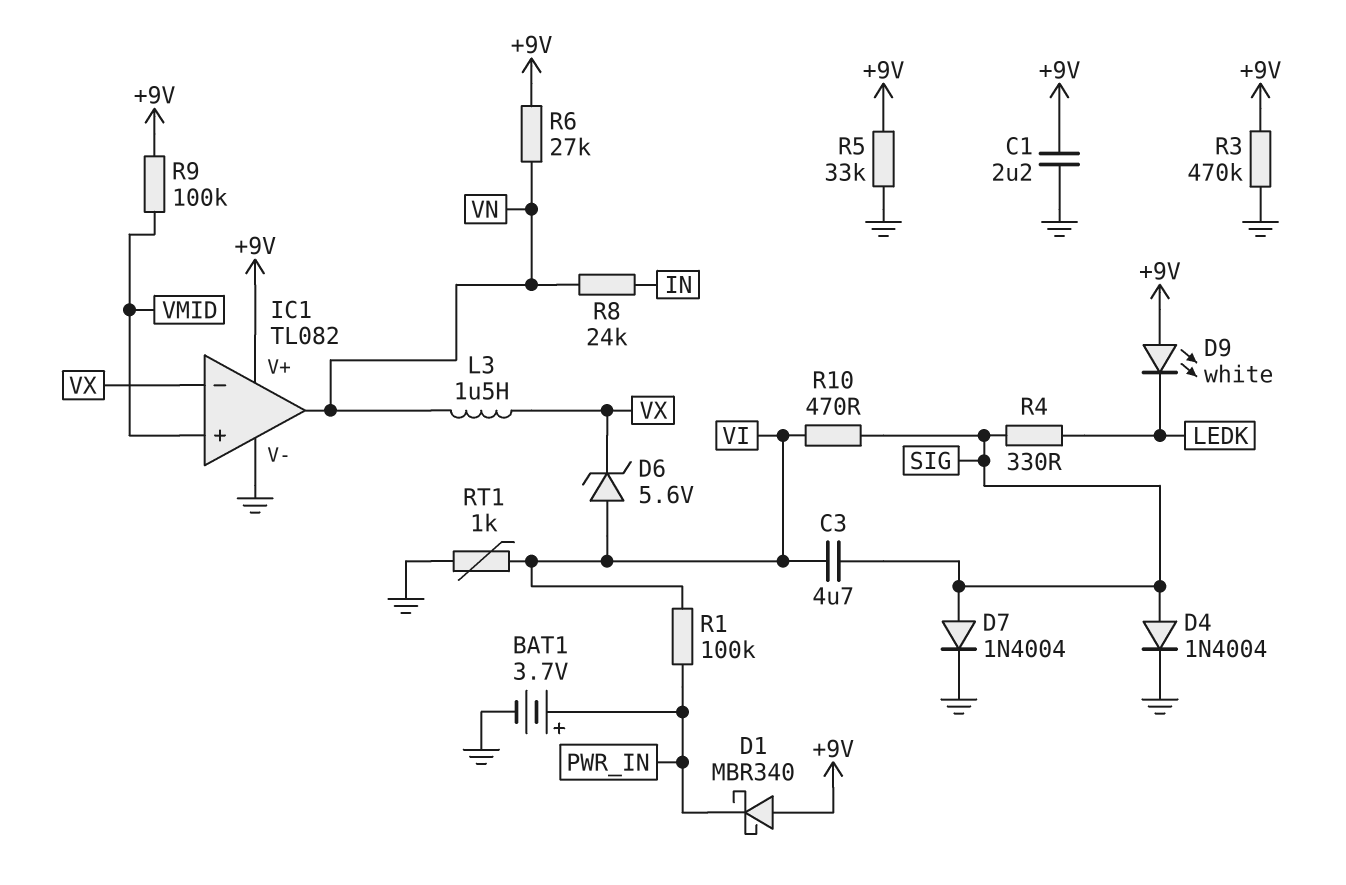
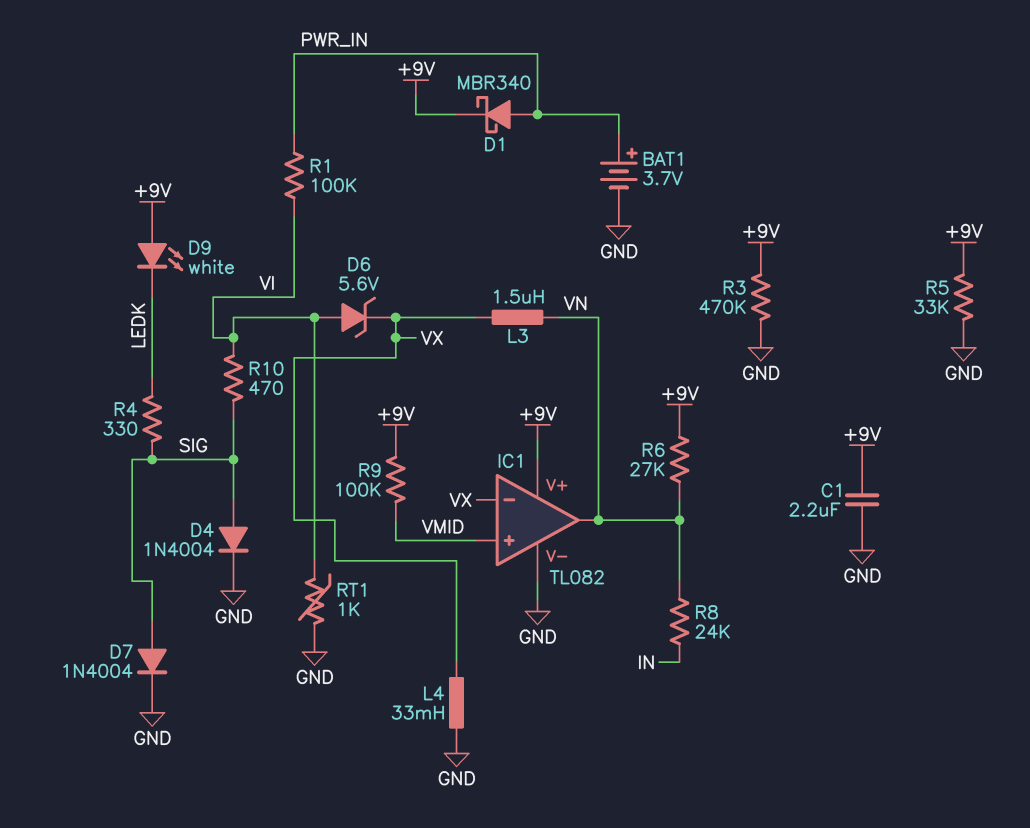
C3: 4.7uF (SIG, VI) -> none
D1: schottky MBR340 (A +9V, K PWR_IN) -> schottky MBR340 (A PWR_IN, K +9V)
L4: none -> 33mH (GND, VX)

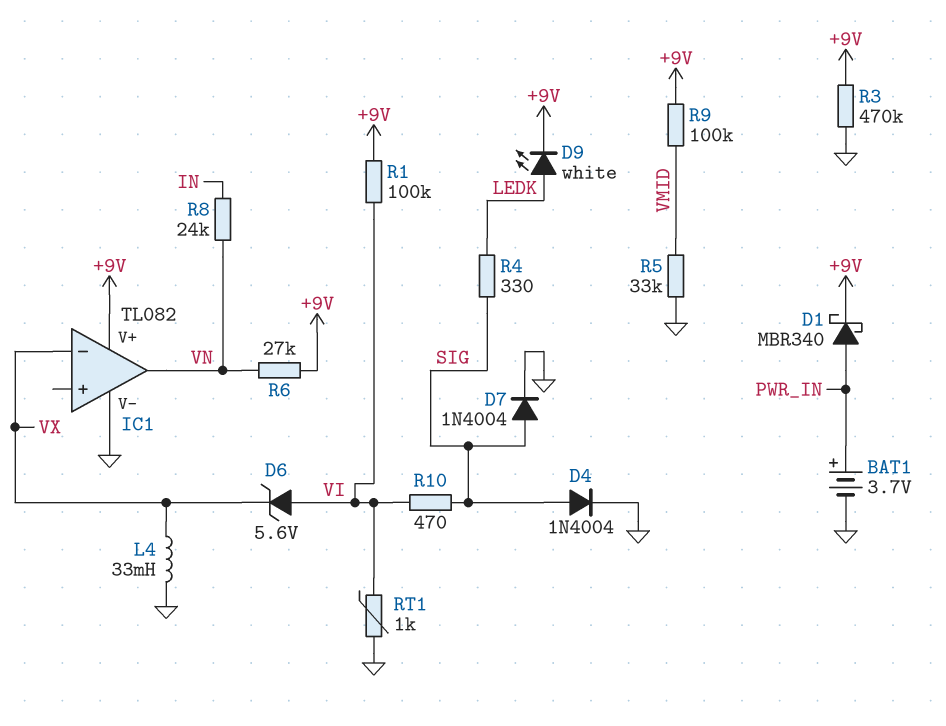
C1: 2.2uF (+9V, GND) -> none
D9: LED white (A +9V, K LEDK) -> LED white (A LEDK, K +9V)
IC1 pin in+: VMID -> none
L3: 1.5uH (VN, VX) -> none
R1: 100k (PWR_IN, VI) -> 100k (+9V, VI)
R5: 33k (+9V, GND) -> 33k (GND, VMID)

